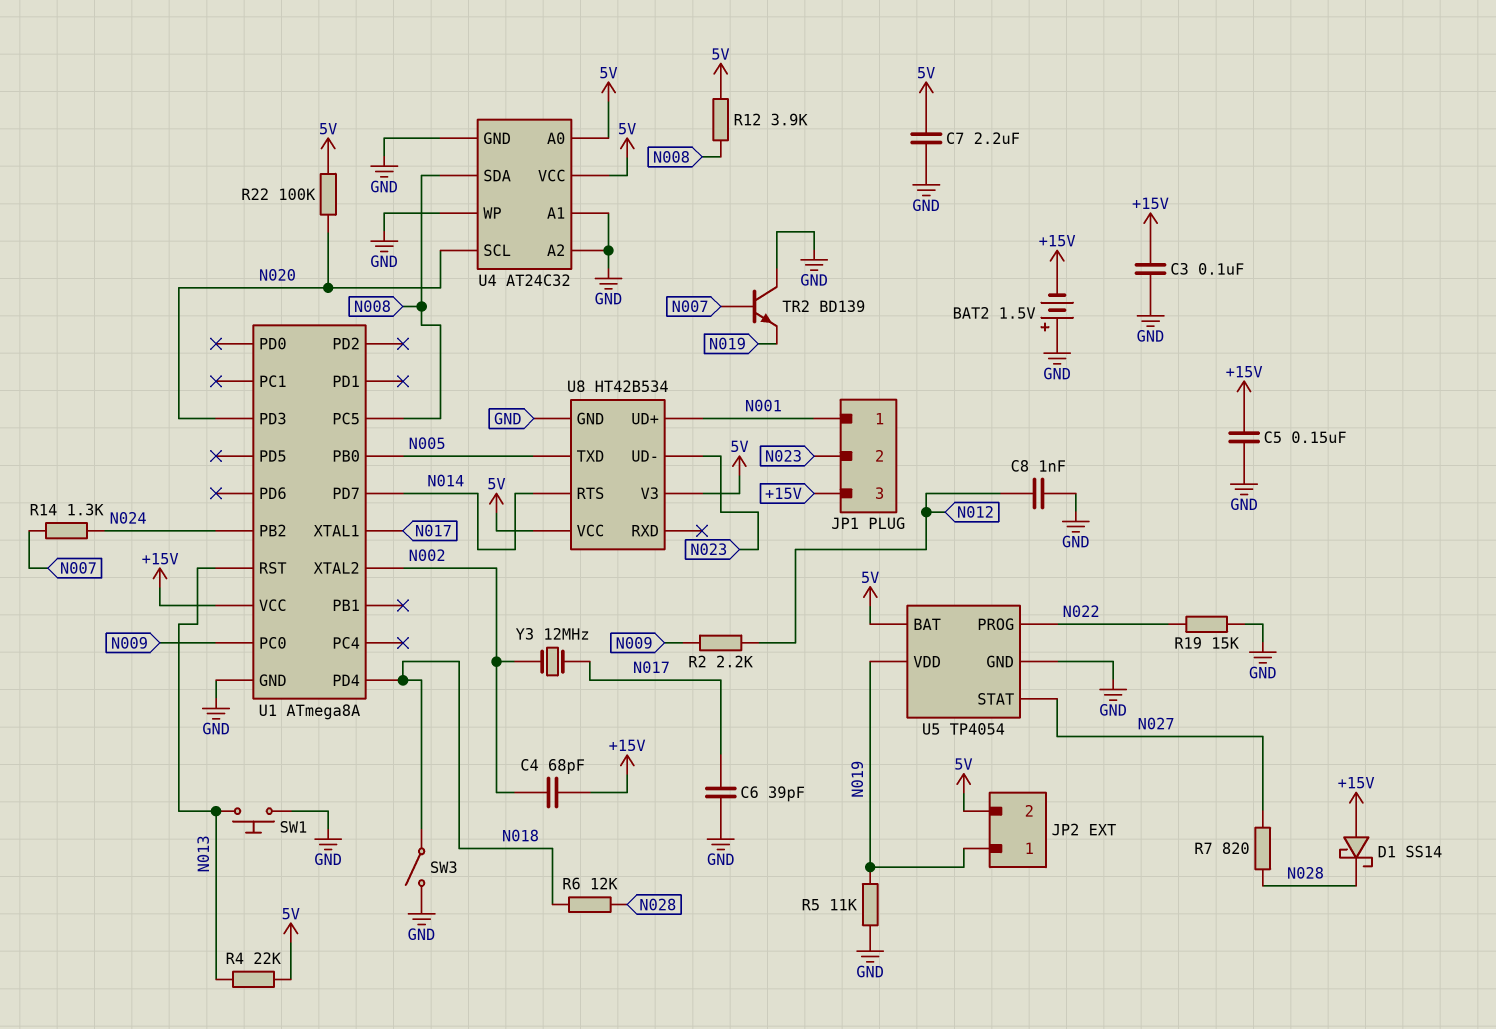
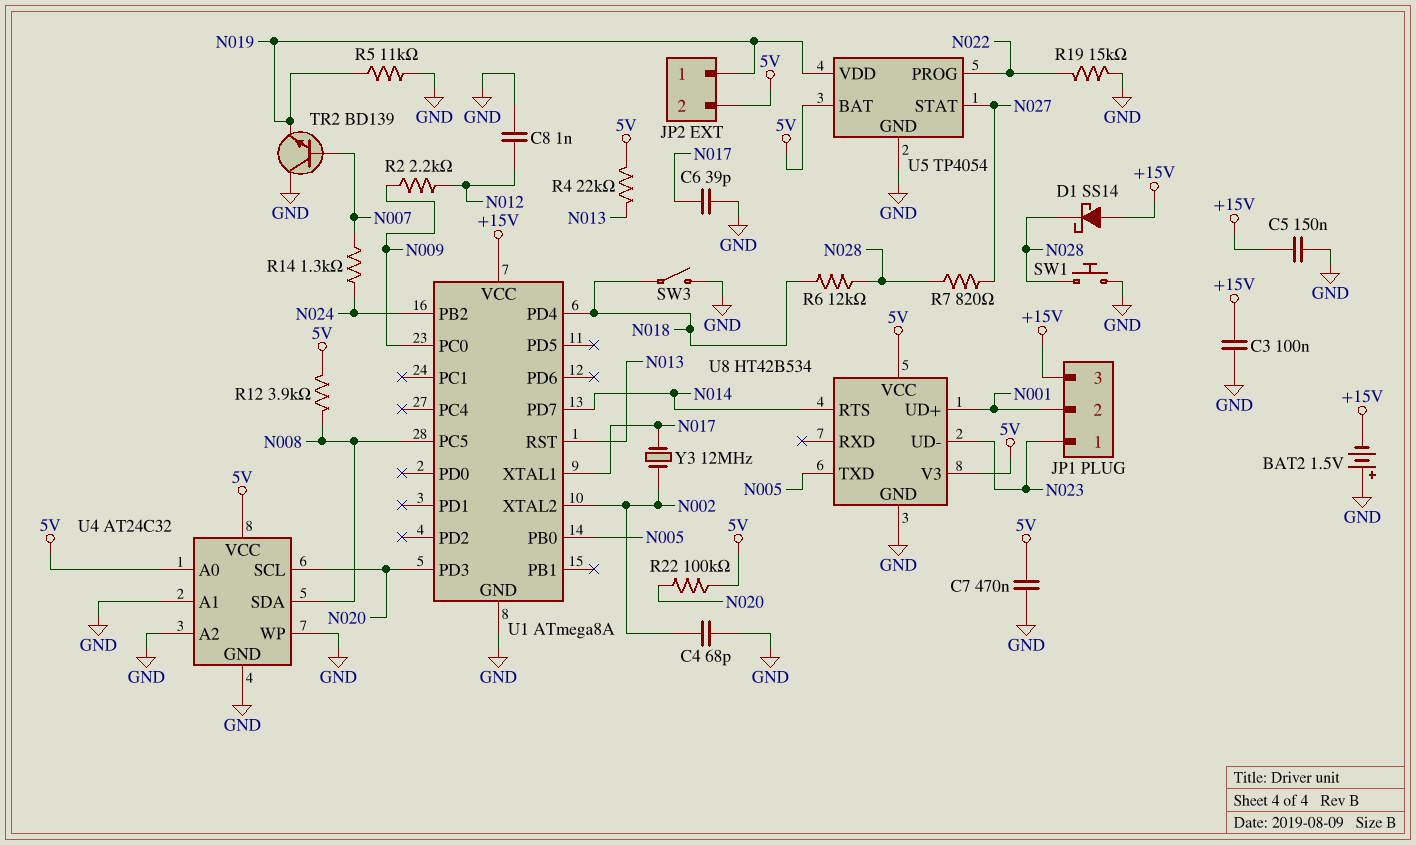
C4: 68pF (+15V, N002) -> 68pF (GND, N002)
C7: 2.2uF (5V, GND) -> 470nF (5V, GND)
JP1 pin 1: N001 -> N023
JP1 pin 2: N023 -> N001
SW1: button (GND, N013) -> button (GND, N028)

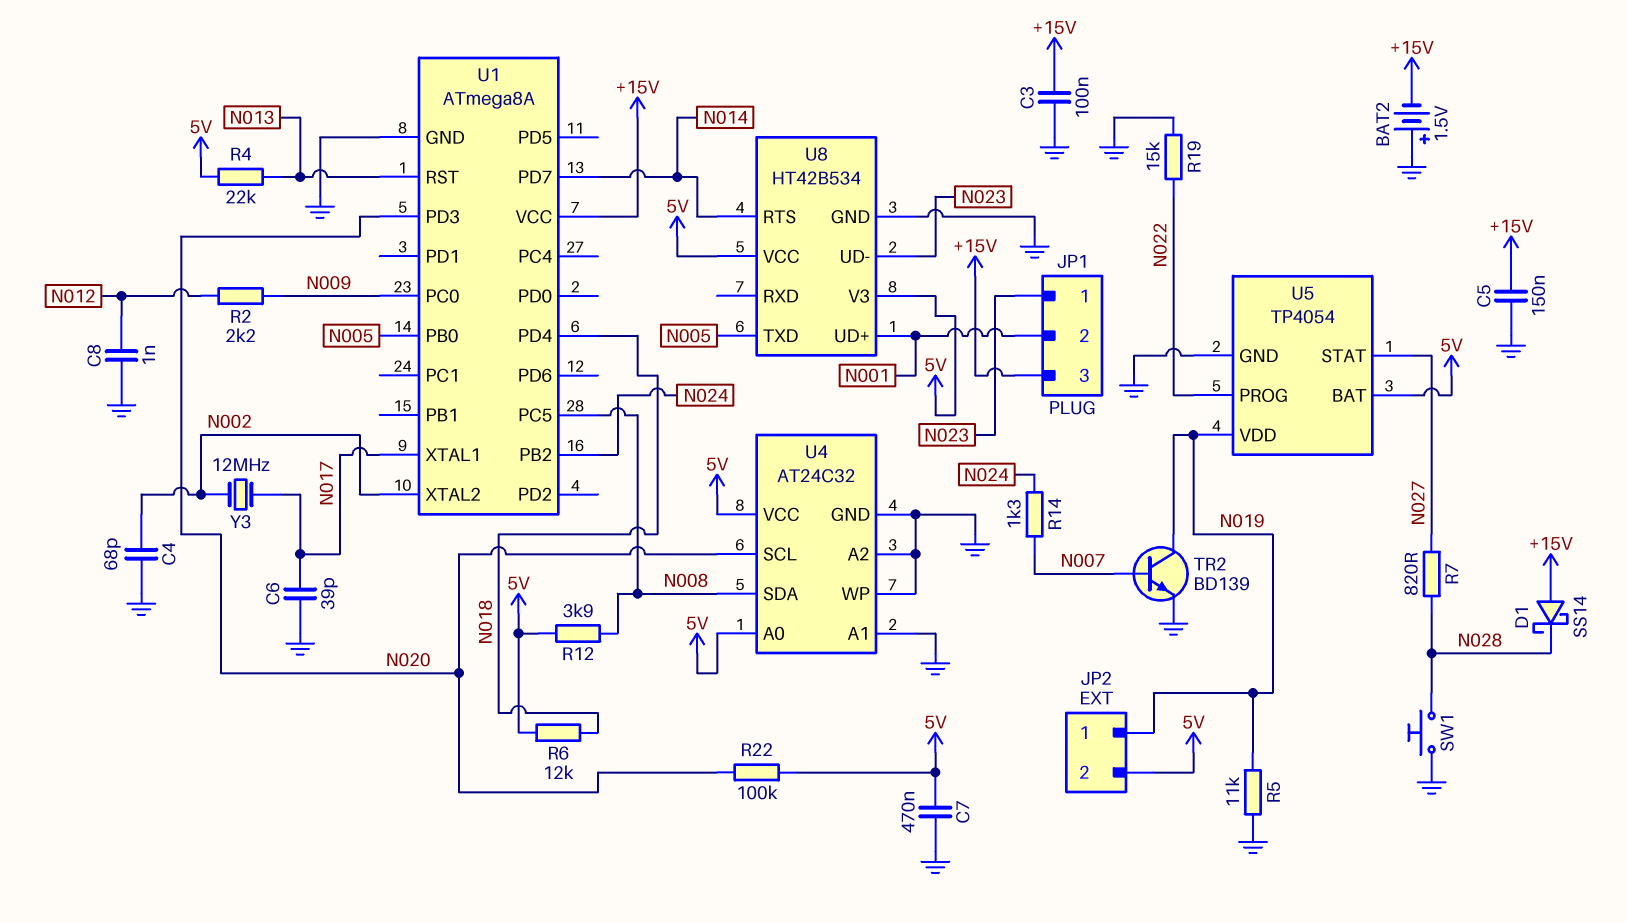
R6: 12k (N018, N028) -> 12k (5V, N018)
SW3: switch (GND, N018) -> none
TR2: NPN BD139 (B N007, C GND, E N019) -> NPN BD139 (B N007, C N019, E GND)

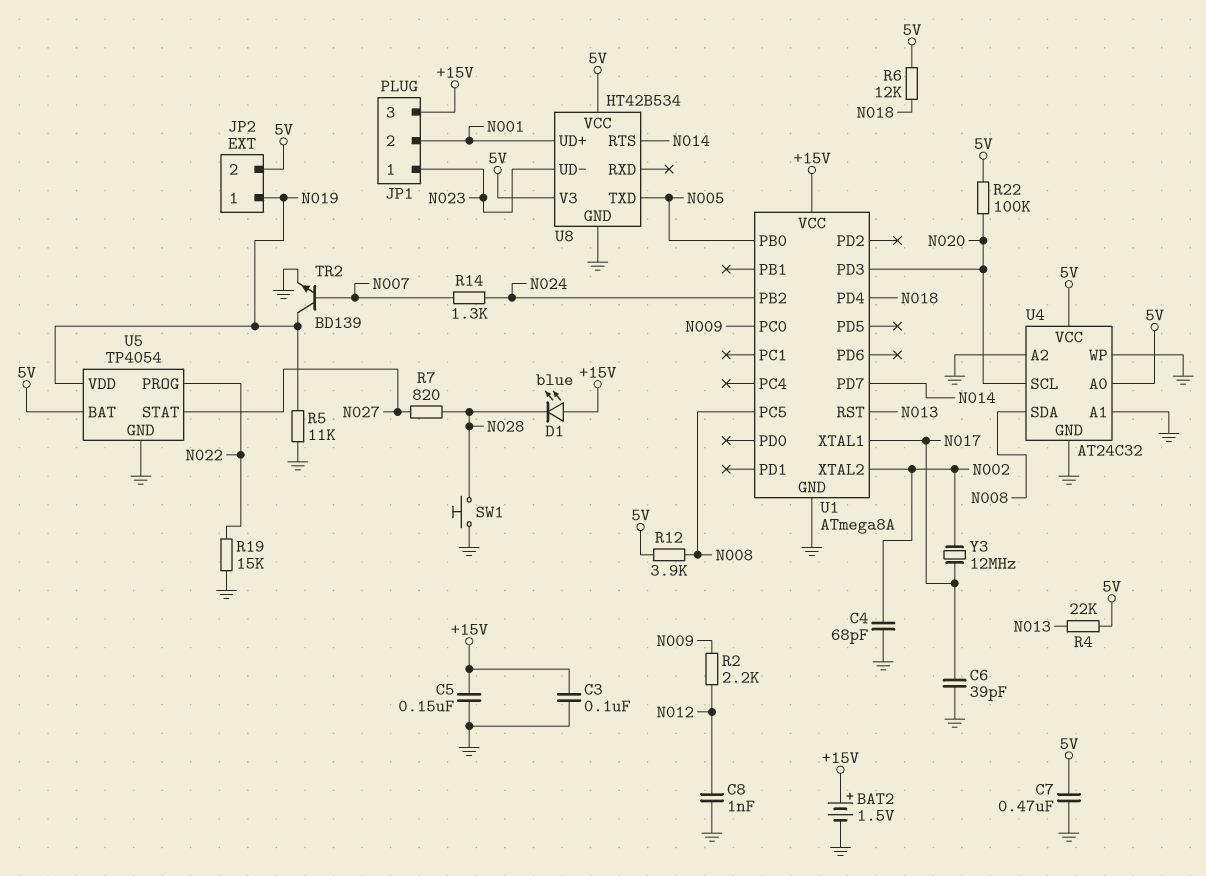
BAT2: 1.5V (plus GND, minus +15V) -> 1.5V (plus +15V, minus GND)
D1: schottky SS14 (A +15V, K N028) -> LED blue (A +15V, K N028)

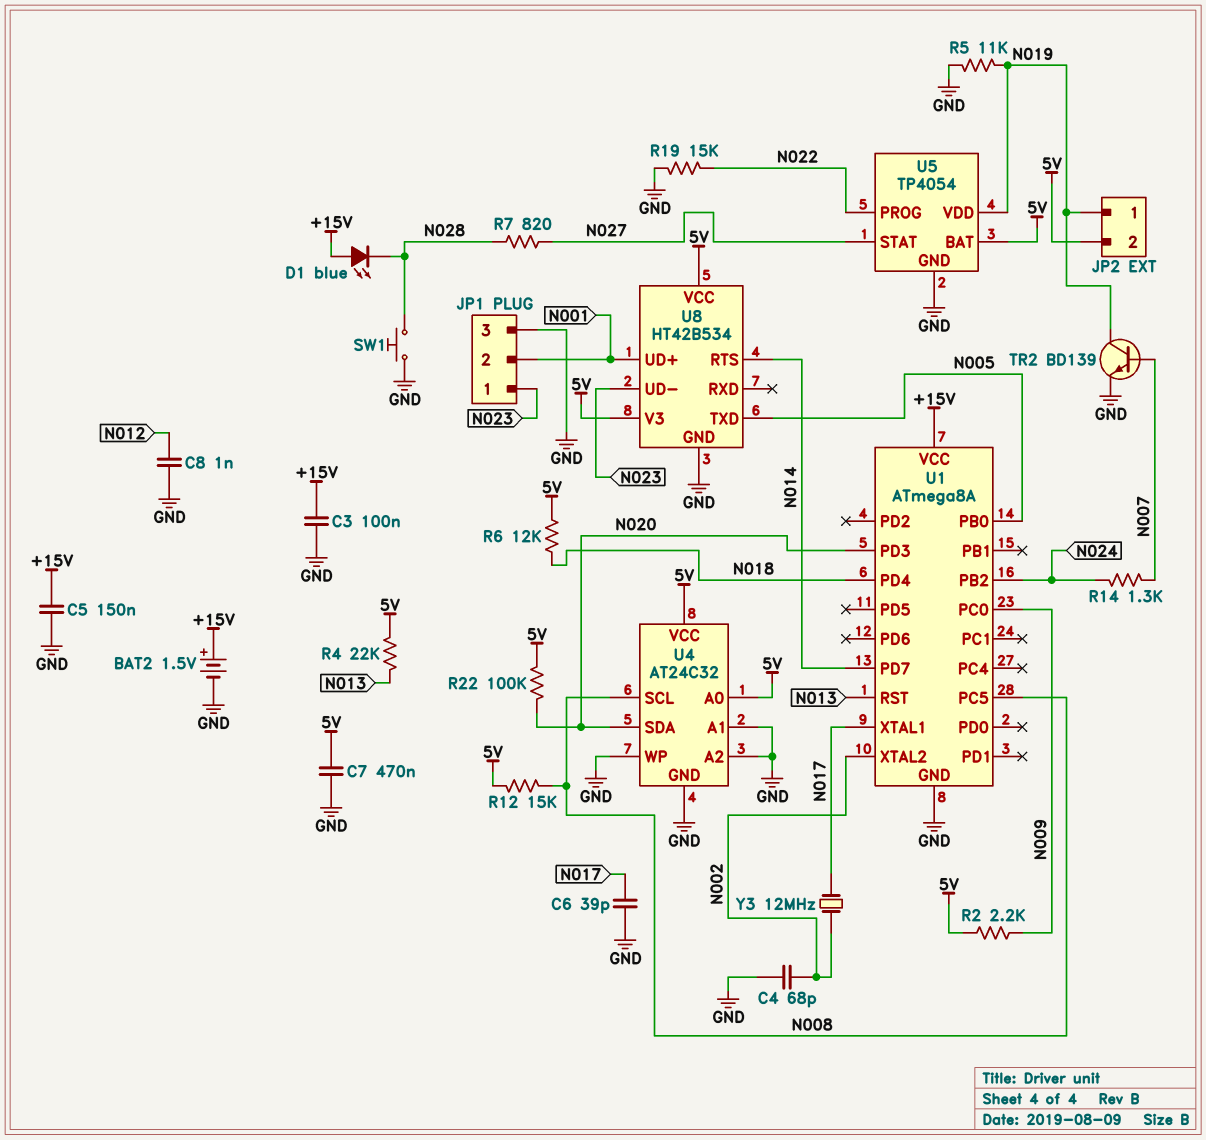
JP1 pin 3: +15V -> GND
R2: 2.2k (N009, N012) -> 2.2k (5V, N009)
R12: 3.9k (5V, N008) -> 15k (5V, N008)
U4 pin SCL: N020 -> N008
U4 pin SDA: N008 -> N020

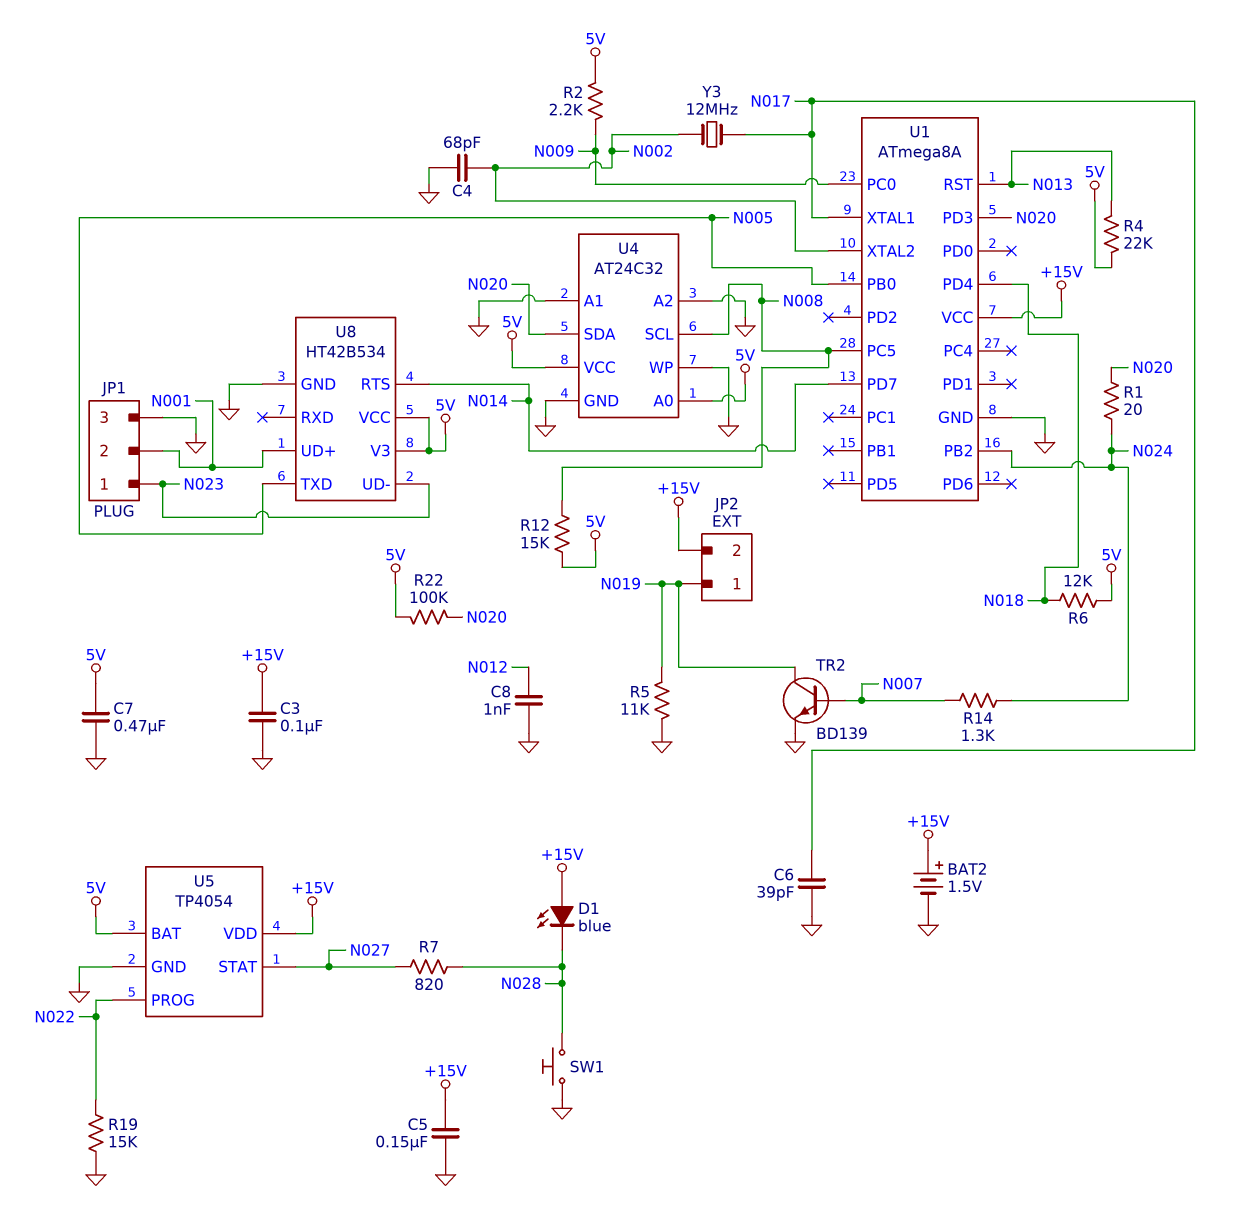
JP2 pin 2: 5V -> +15V
R1: none -> 20 (N020, N024)
U5 pin VDD: N019 -> +15V

